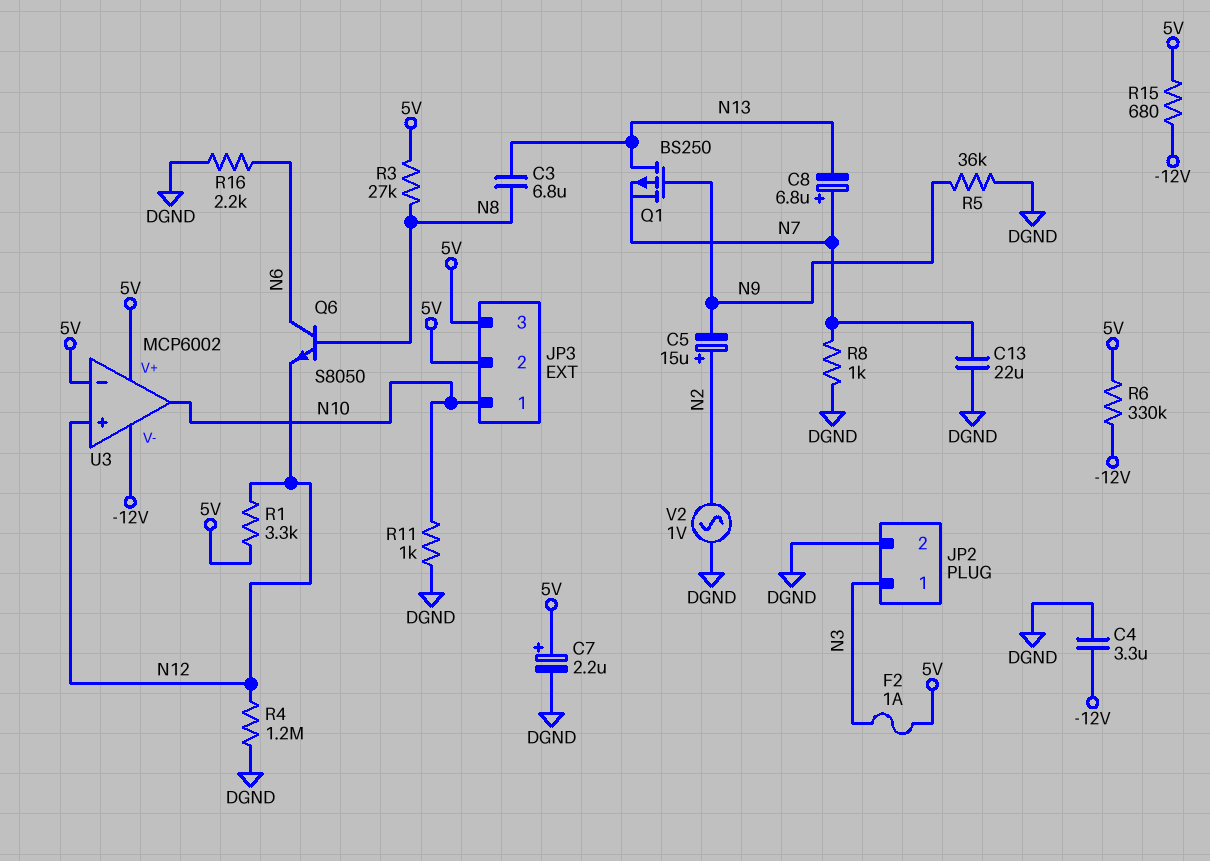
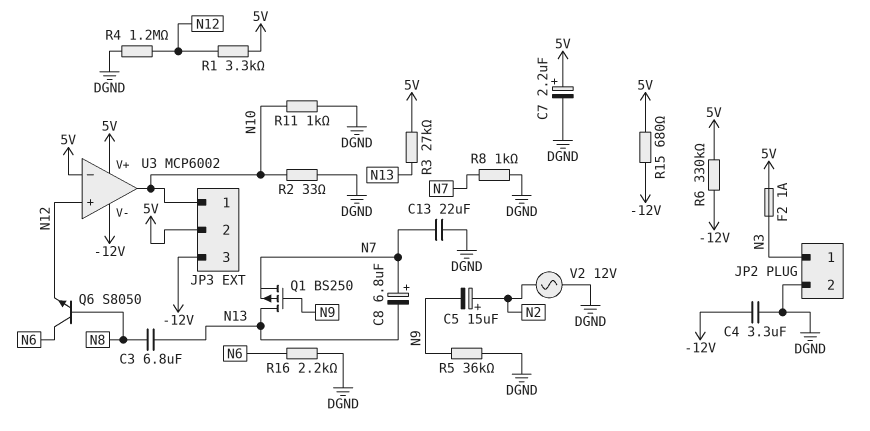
JP3 pin 3: 5V -> -12V
R2: none -> 33 (DGND, N10)
R3: 27k (5V, N8) -> 27k (5V, N13)
V2: AC 1V (DGND, N2) -> AC 12V (DGND, N2)

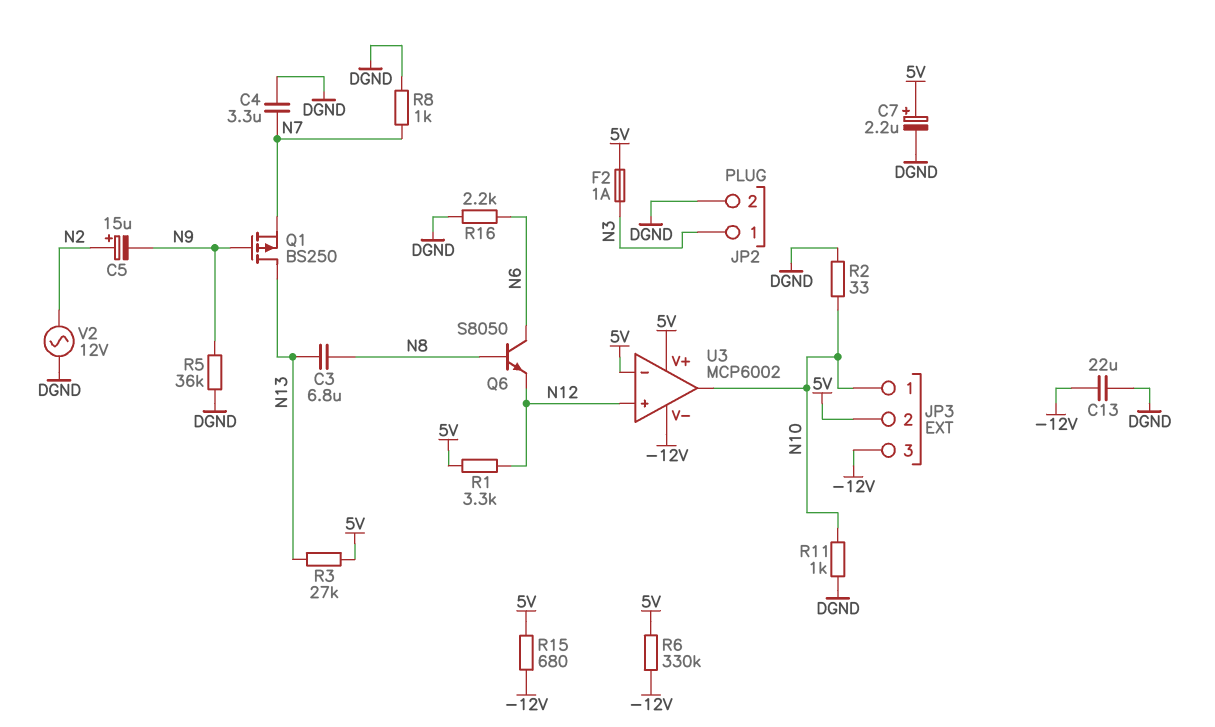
C4: 3.3uF (-12V, DGND) -> 3.3uF (DGND, N7)
C8: 6.8uF (plus N7, minus N13) -> none
C13: 22uF (DGND, N7) -> 22uF (-12V, DGND)
R4: 1.2M (DGND, N12) -> none

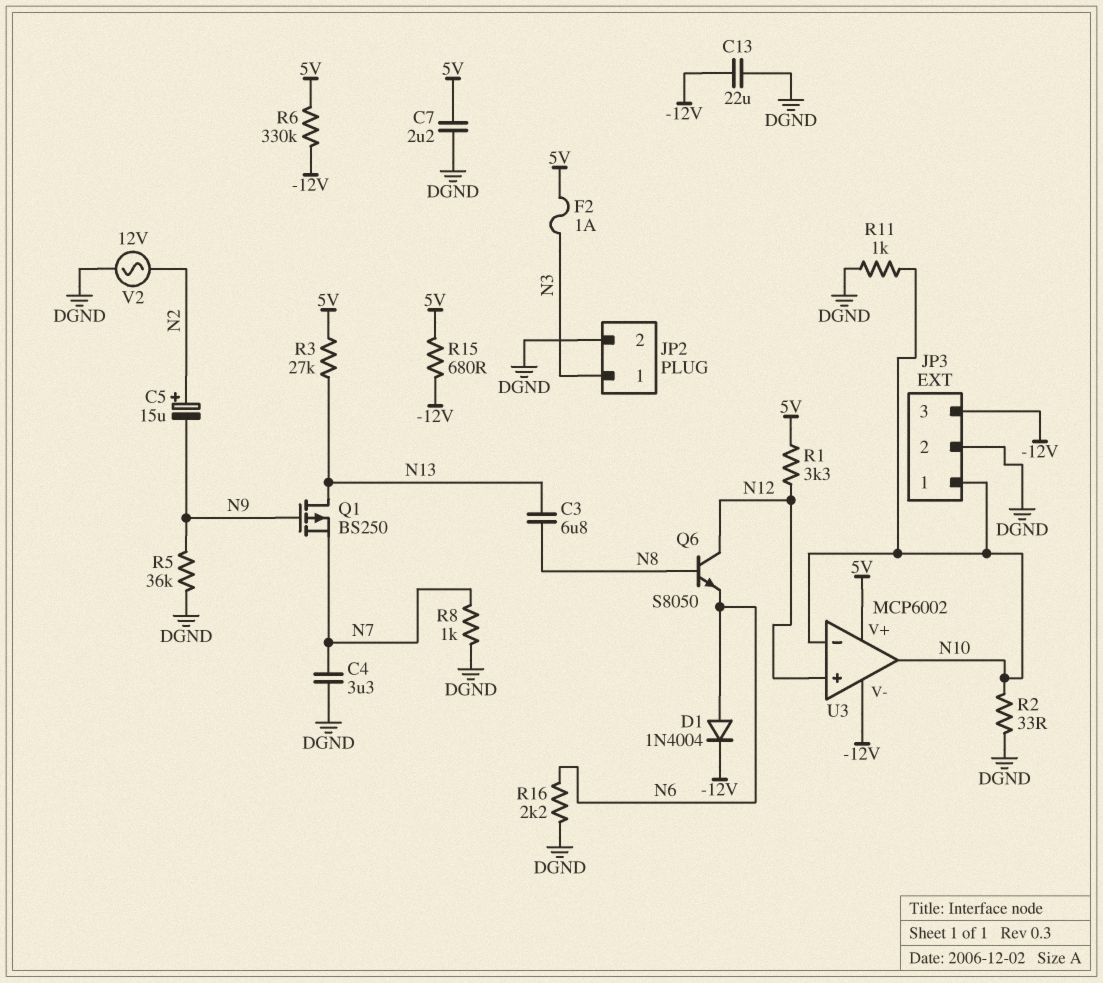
C7: 2.2uF (plus 5V, minus DGND) -> 2.2uF (5V, DGND)
D1: none -> diode 1N4004 (A N6, K -12V)
JP3 pin 2: 5V -> DGND
Q6: NPN S8050 (B N8, C N6, E N12) -> NPN S8050 (B N8, C N12, E N6)
U3 pin in-: 5V -> N10

